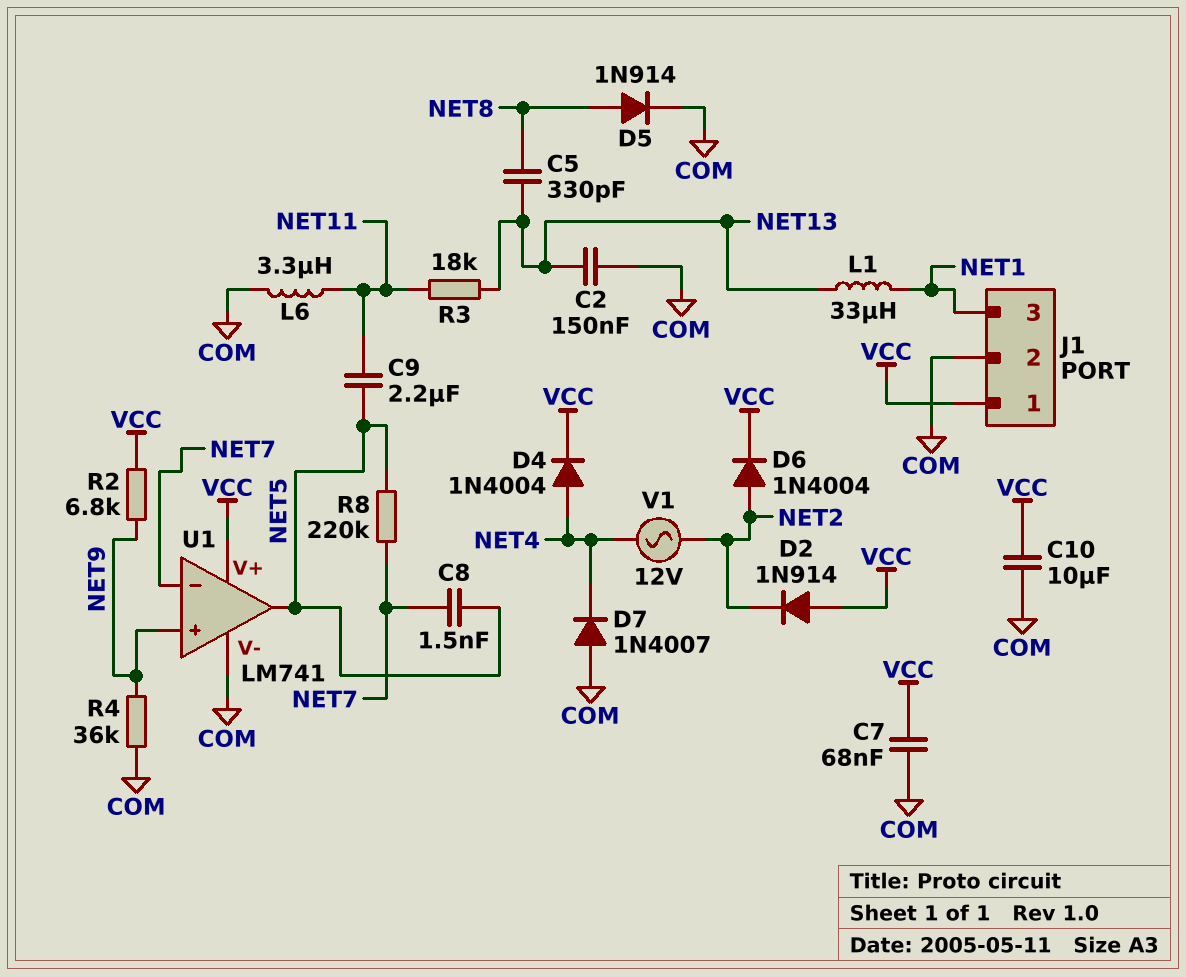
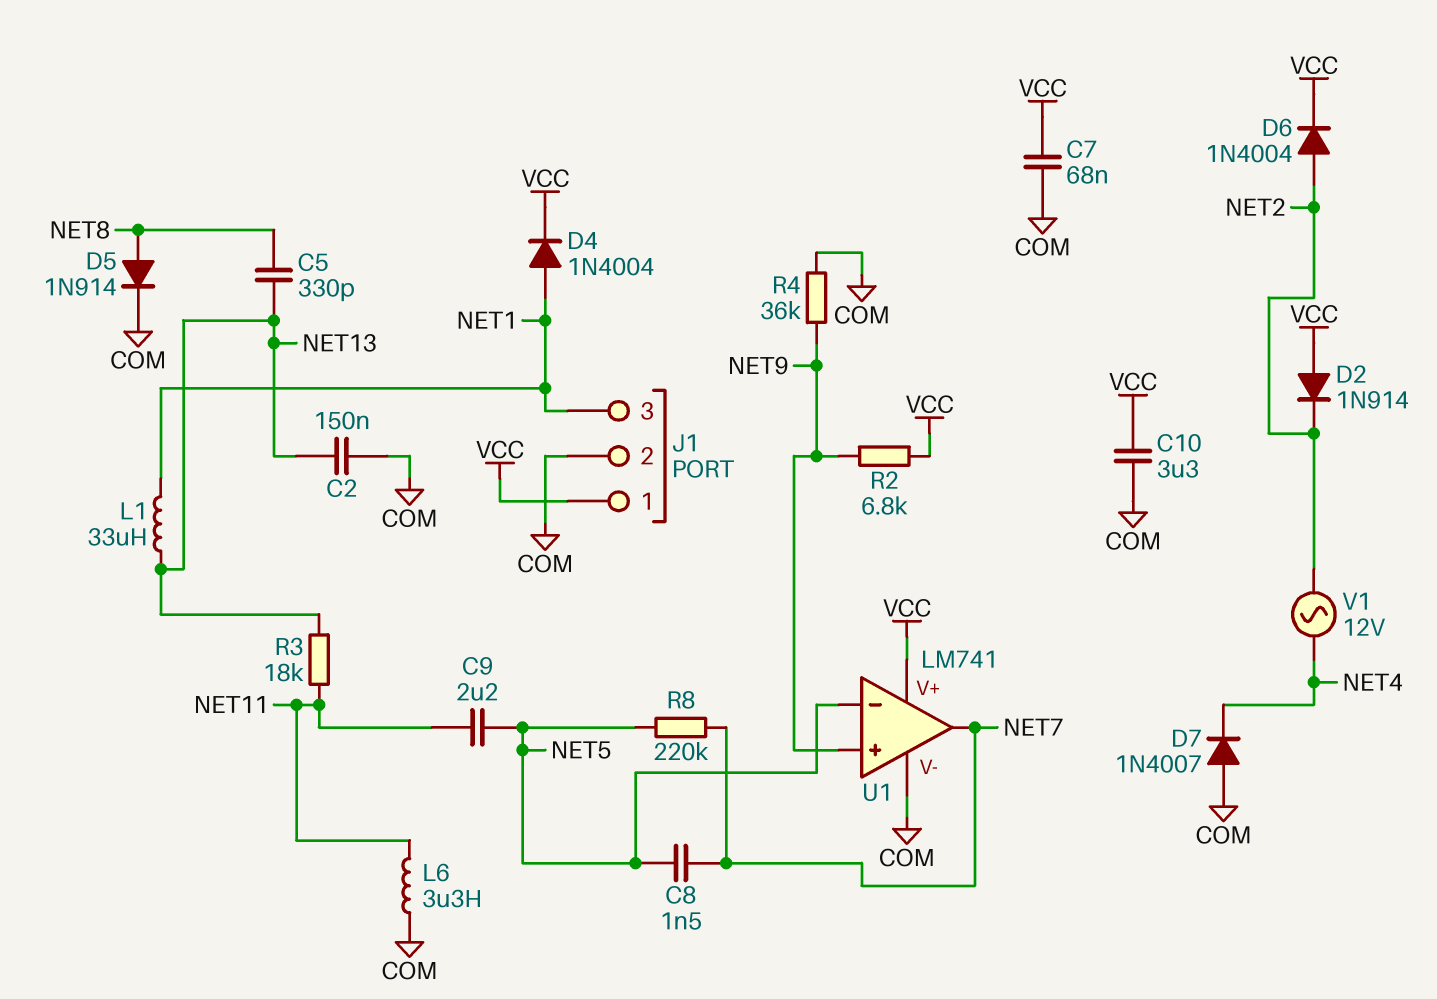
C10: 10uF (COM, VCC) -> 3.3uF (COM, VCC)
D4: diode 1N4004 (A NET4, K VCC) -> diode 1N4004 (A NET1, K VCC)
U1 pin in-: NET7 -> NET5
U1 pin out: NET5 -> NET7

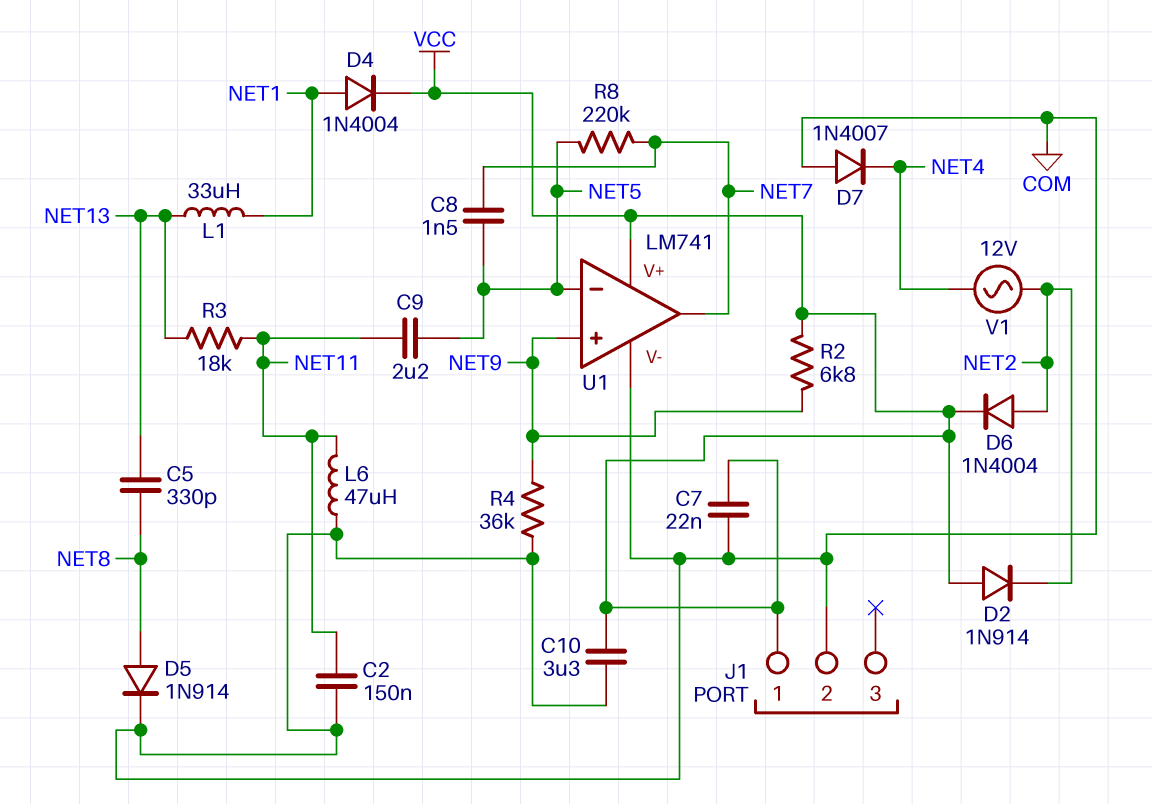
C2: 150nF (COM, NET13) -> 150nF (COM, NET11)
C7: 68nF (COM, VCC) -> 22nF (COM, VCC)
J1 pin 3: NET1 -> none
L6: 3.3uH (COM, NET11) -> 47uH (COM, NET11)

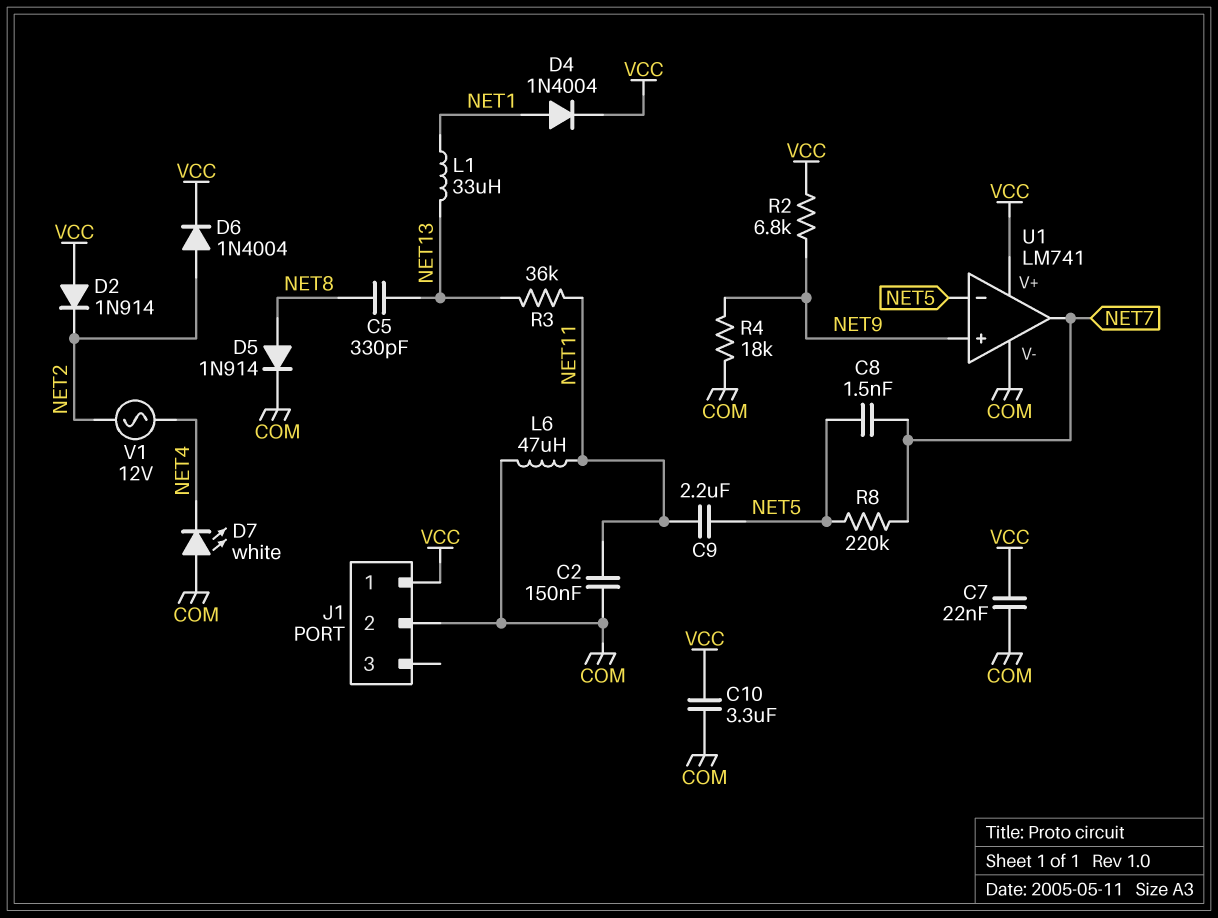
D7: diode 1N4007 (A COM, K NET4) -> LED white (A COM, K NET4)
R3: 18k (NET11, NET13) -> 36k (NET11, NET13)
R4: 36k (COM, NET9) -> 18k (COM, NET9)

